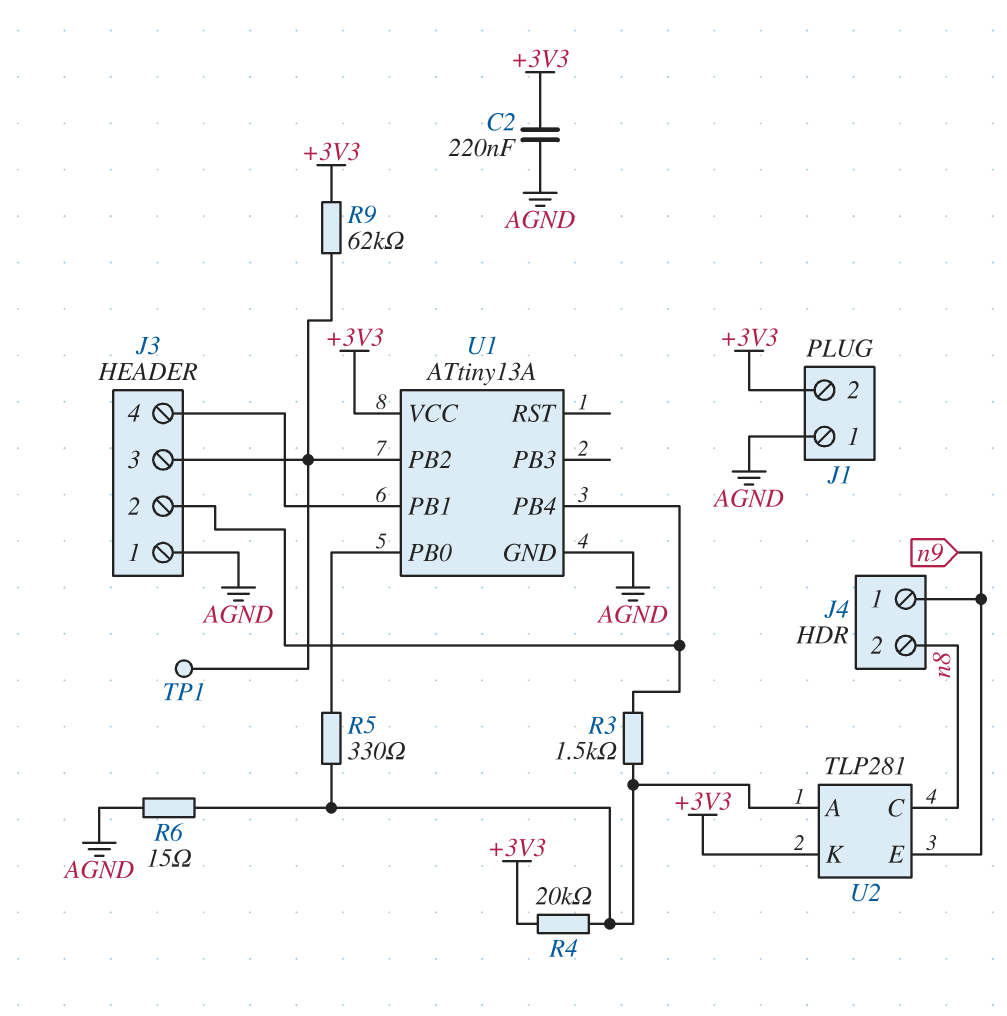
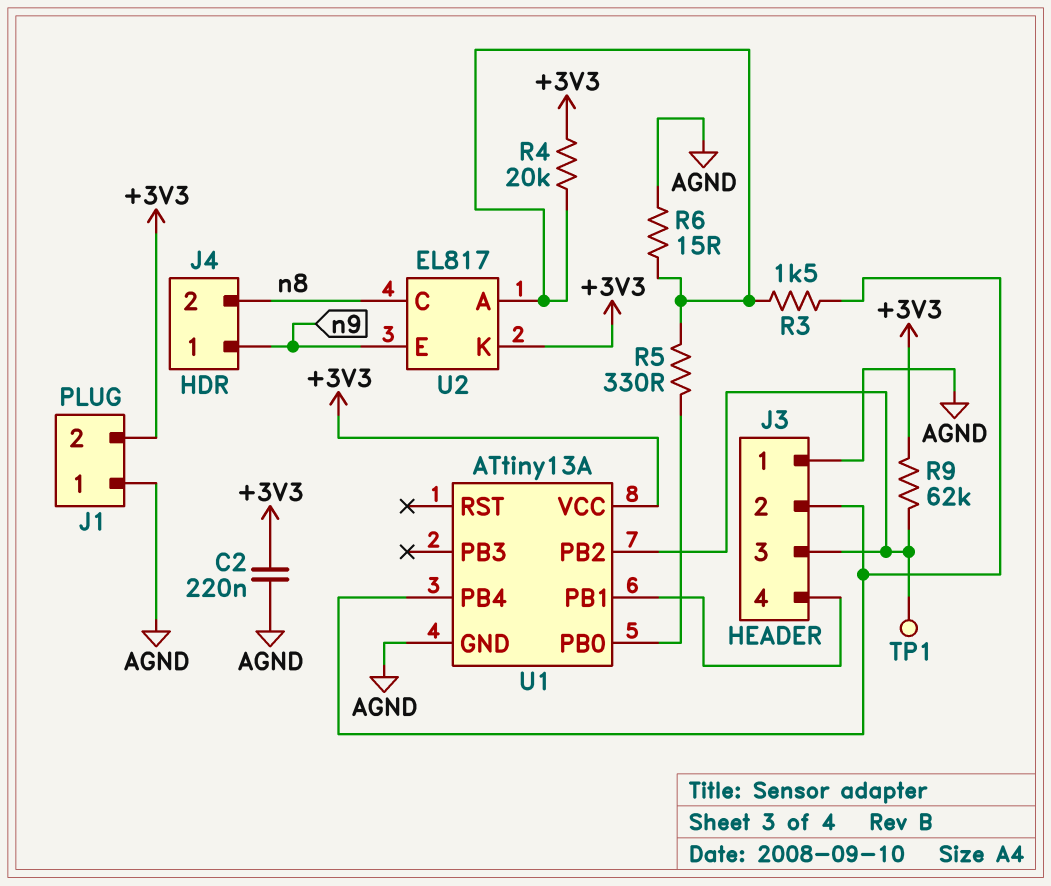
U2: TLP281 -> EL817

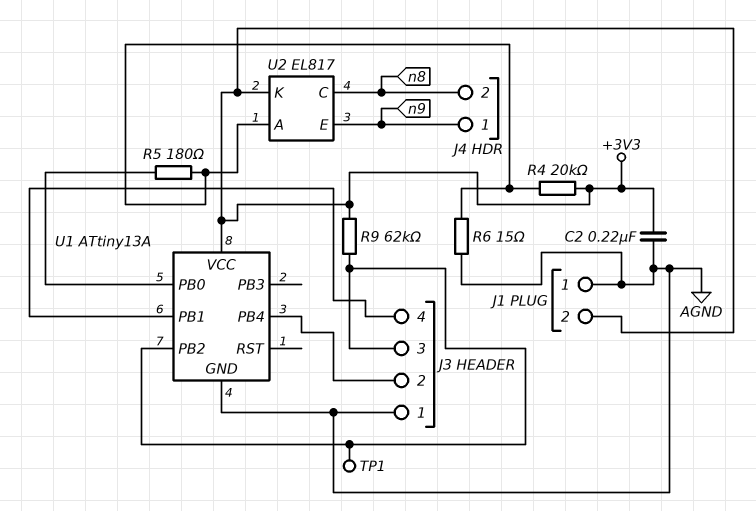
R3: 1.5k (J3/2, U2/A) -> none
R5: 330 (U1/PB0, U2/A) -> 180 (U1/PB0, U2/A)

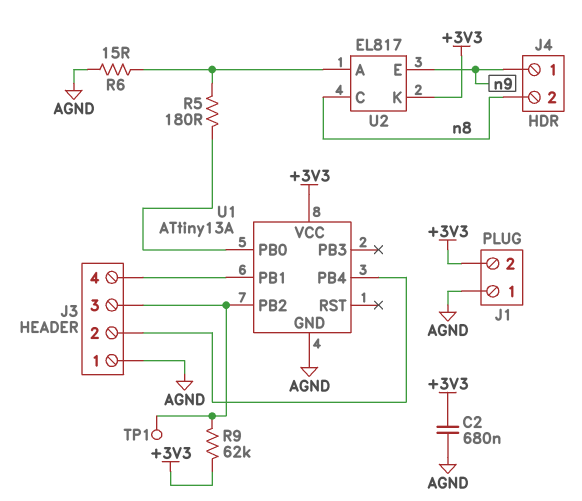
C2: 220nF (+3V3, AGND) -> 680nF (+3V3, AGND)
R4: 20k (+3V3, U2/A) -> none

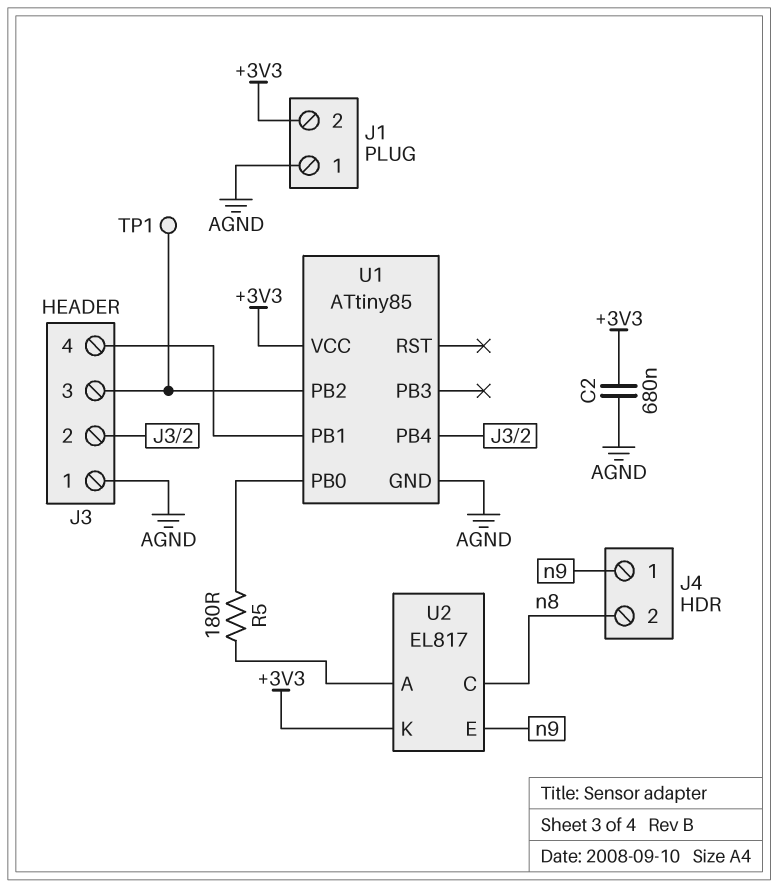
R6: 15 (AGND, U2/A) -> none
R9: 62k (+3V3, J3/3) -> none
U1: ATtiny13A -> ATtiny85

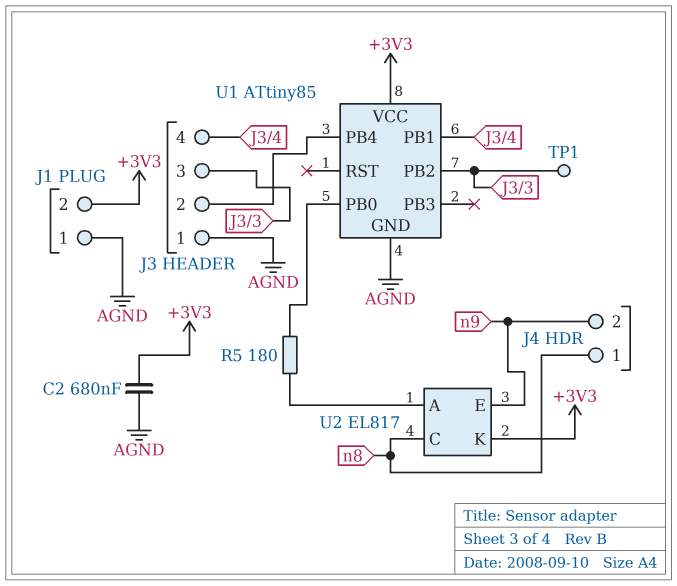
J4 pin 1: n9 -> n8
J4 pin 2: n8 -> n9

